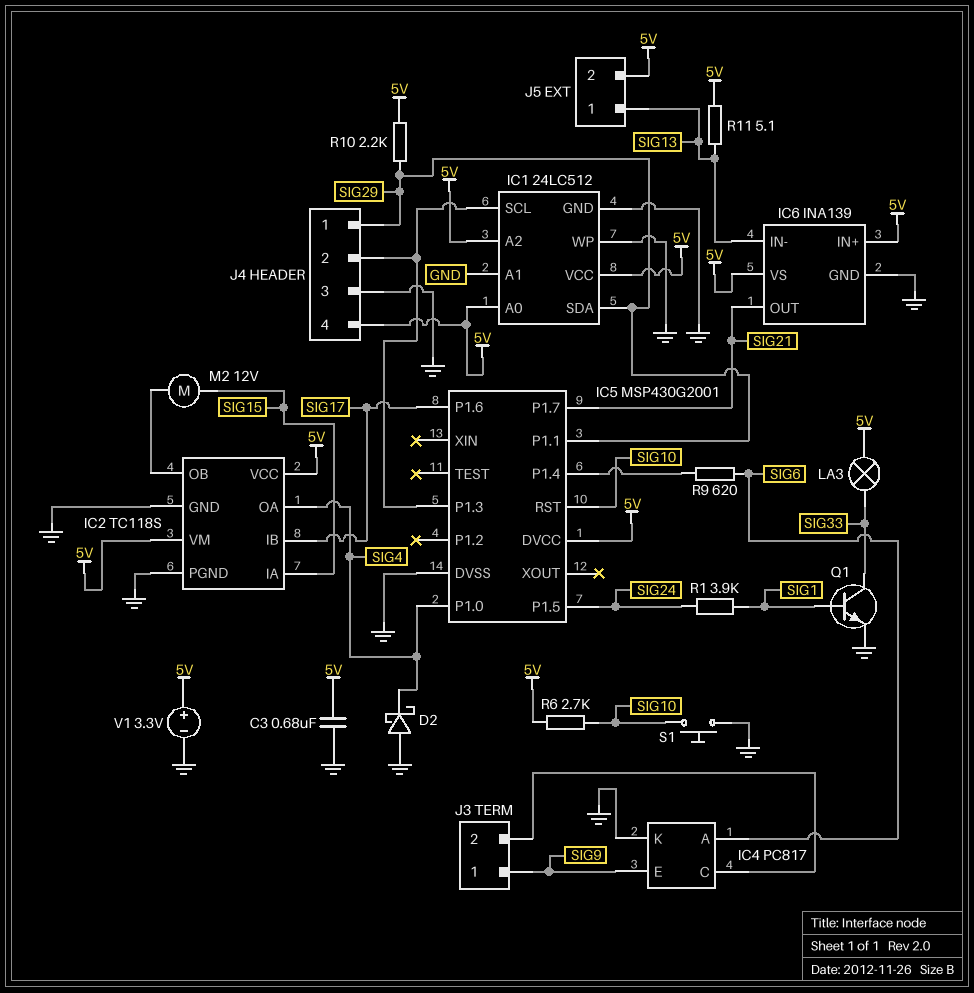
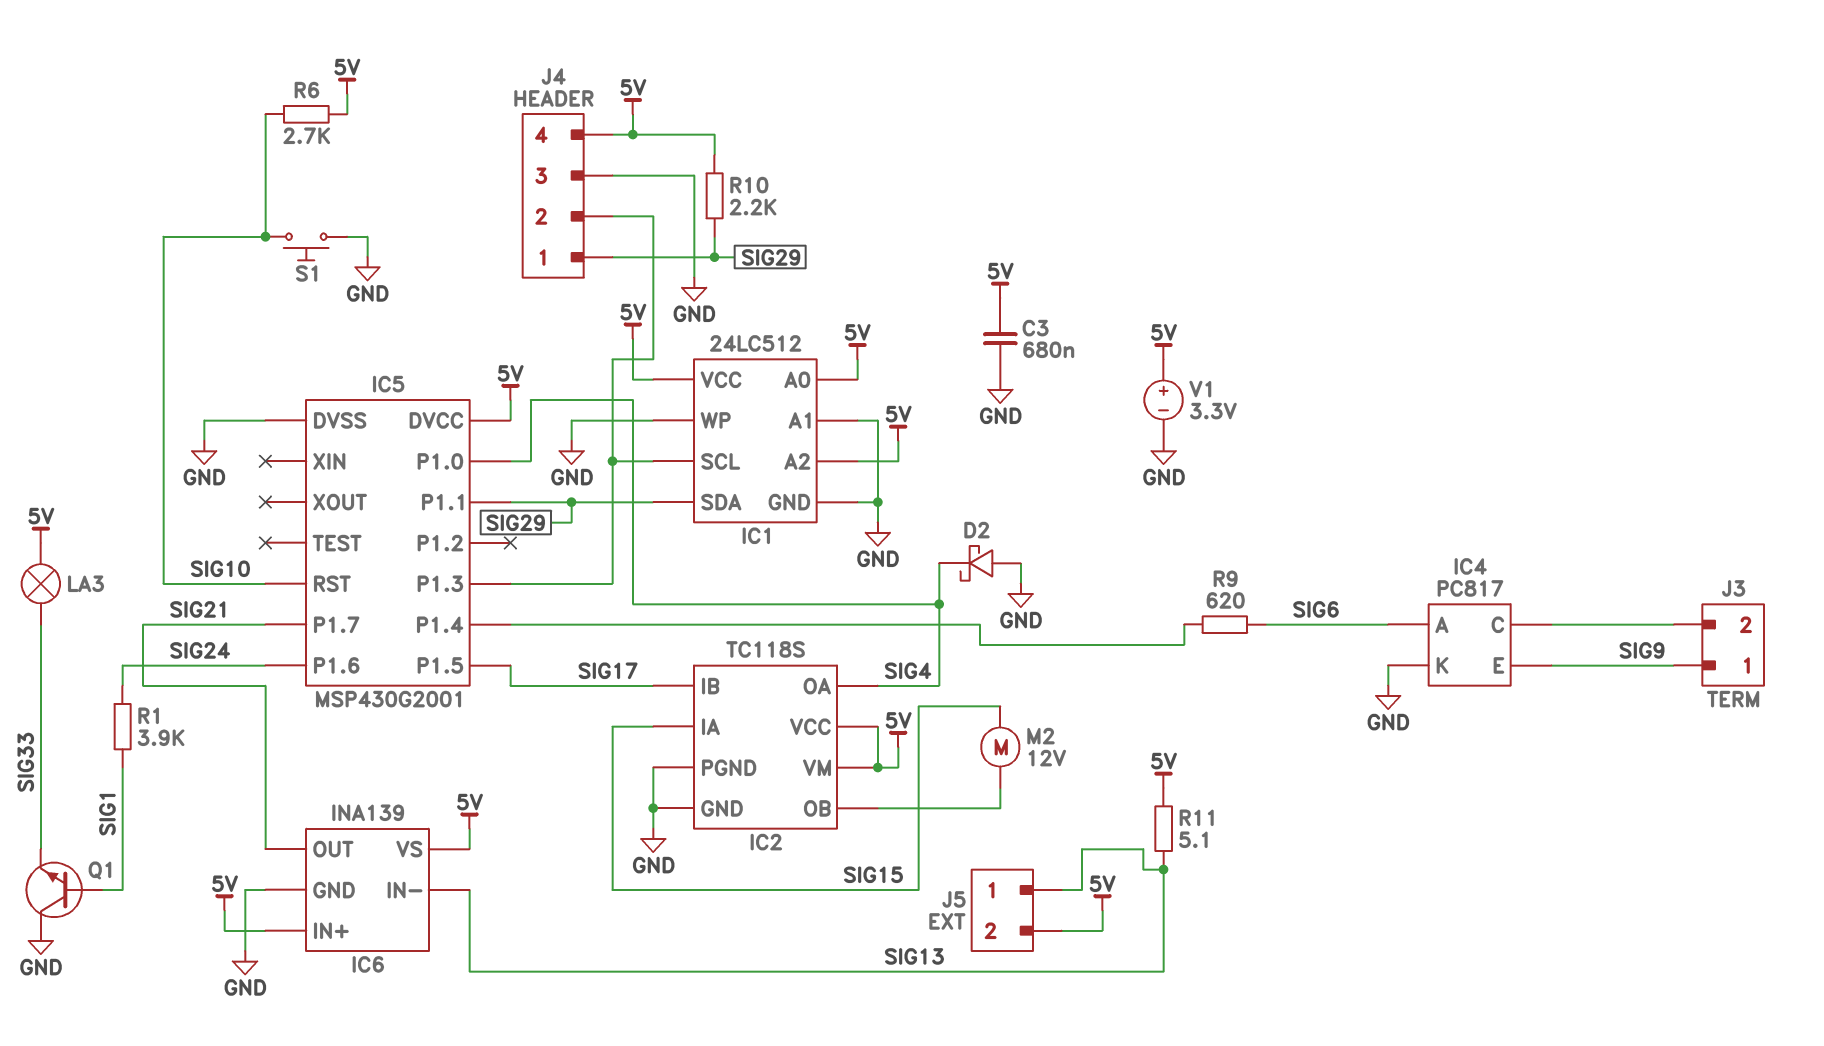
IC5 pin P1.5: SIG24 -> SIG17
IC5 pin P1.6: SIG17 -> SIG24
Q1: NPN (B SIG1, C SIG33, E GND) -> NPN (B SIG1, C GND, E SIG33)

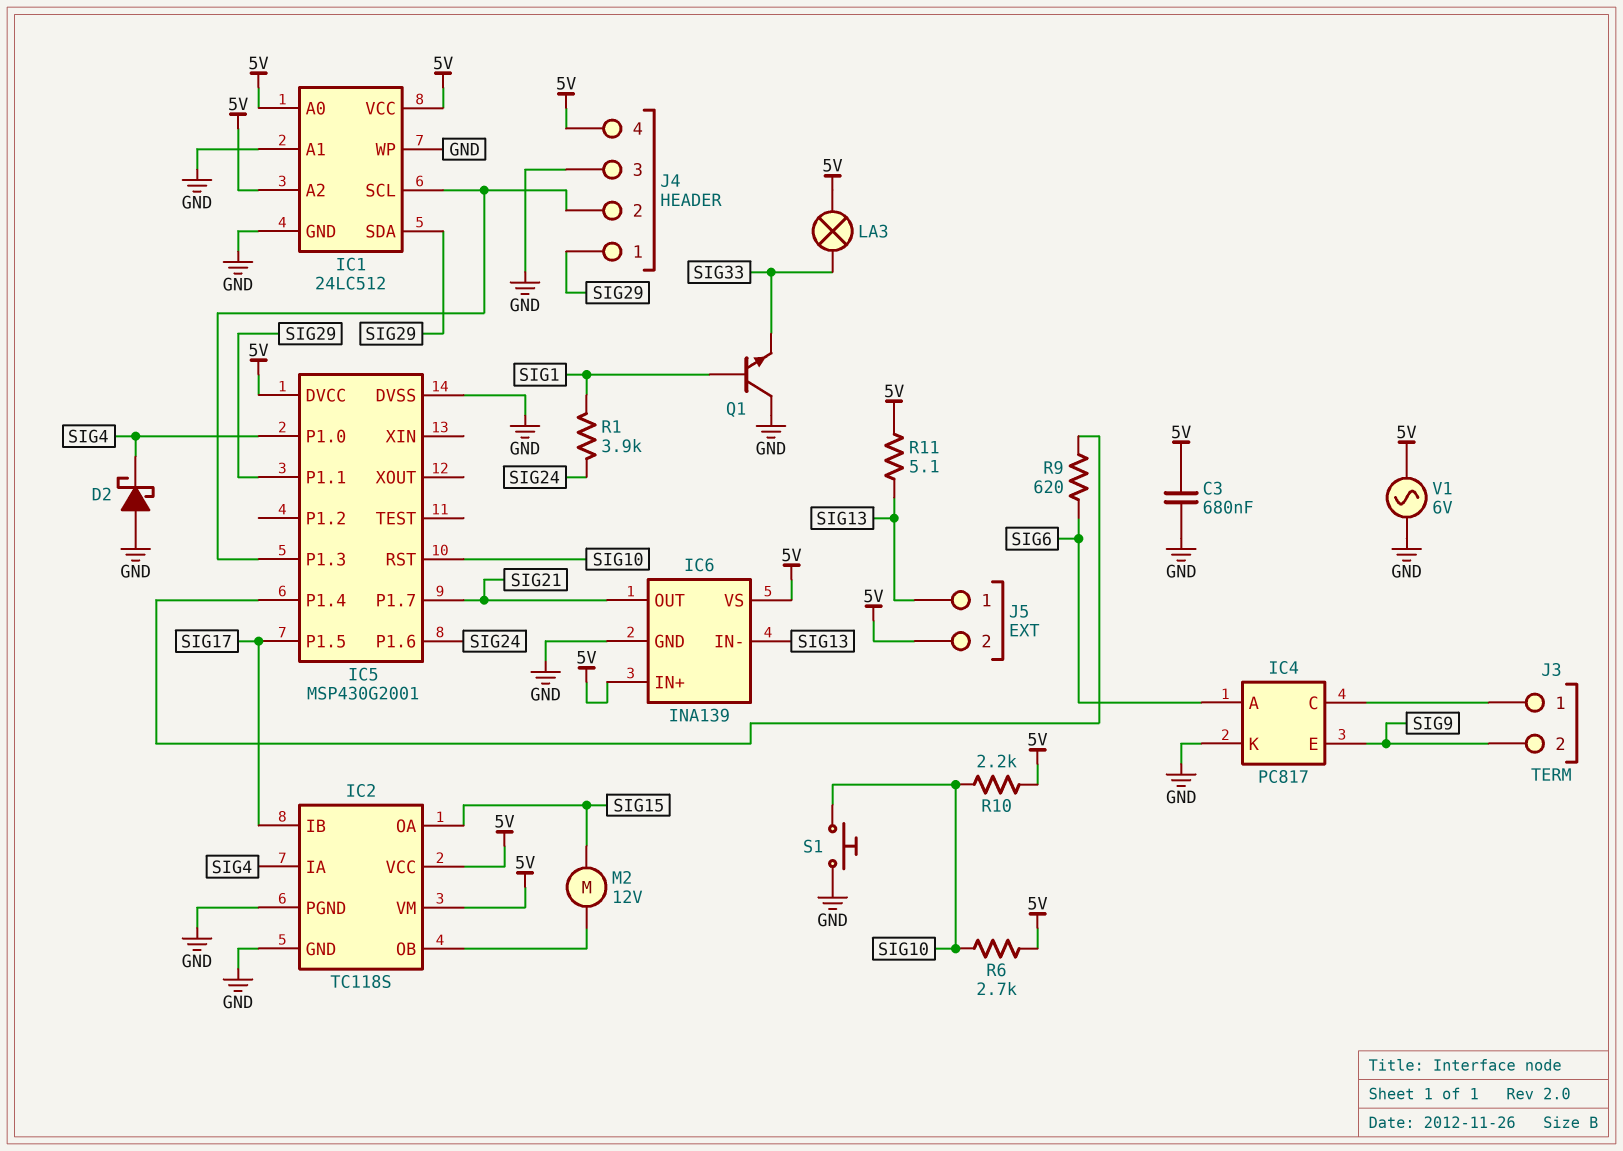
IC2 pin IA: SIG15 -> SIG4
IC2 pin OA: SIG4 -> SIG15
J3 pin 1: SIG9 -> IC4/C
J3 pin 2: IC4/C -> SIG9
R10: 2.2k (5V, SIG29) -> 2.2k (5V, SIG10)
V1: 3.3V (plus 5V, minus GND) -> AC 6V (5V, GND)

